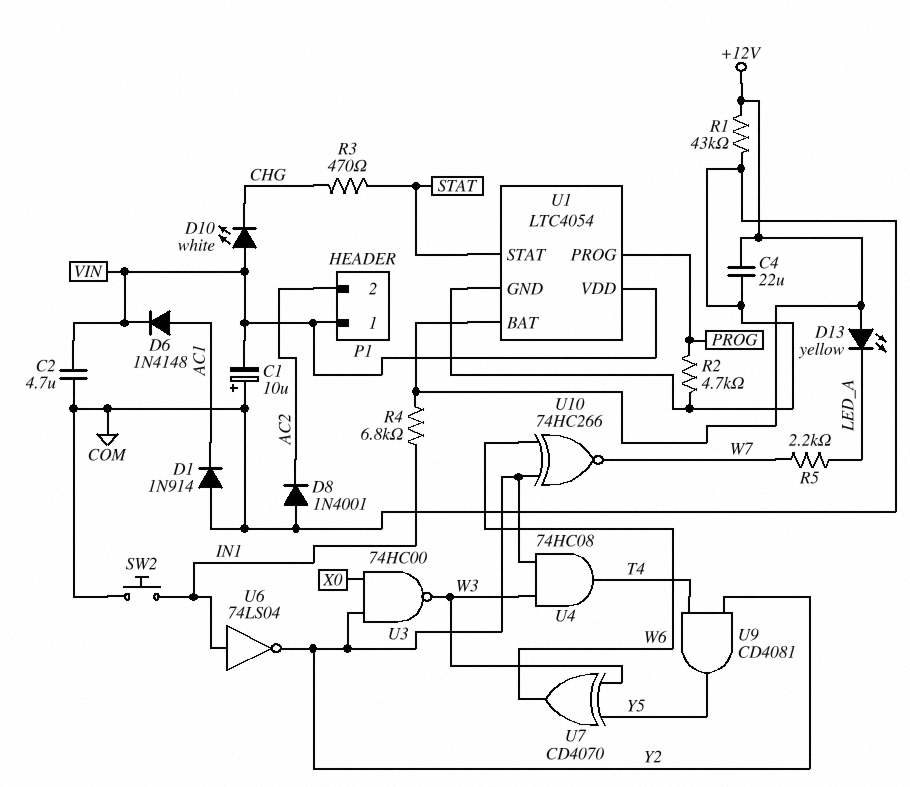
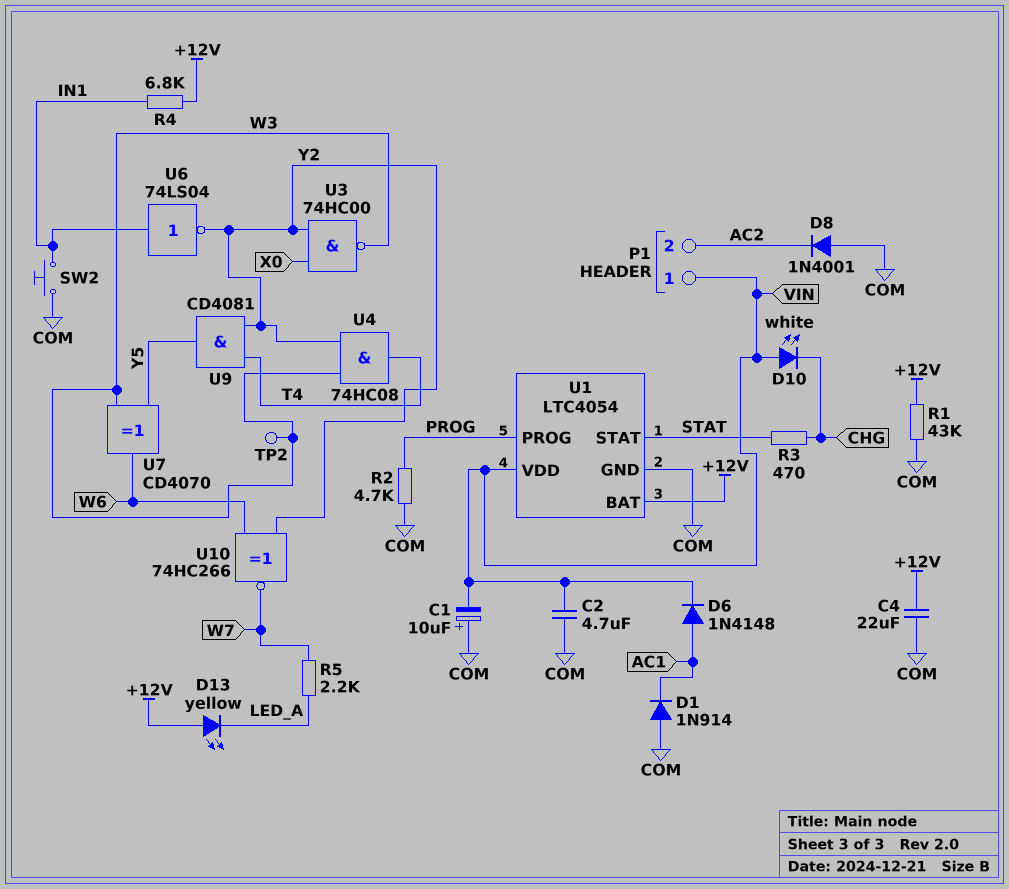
TP2: none -> test point (W3)

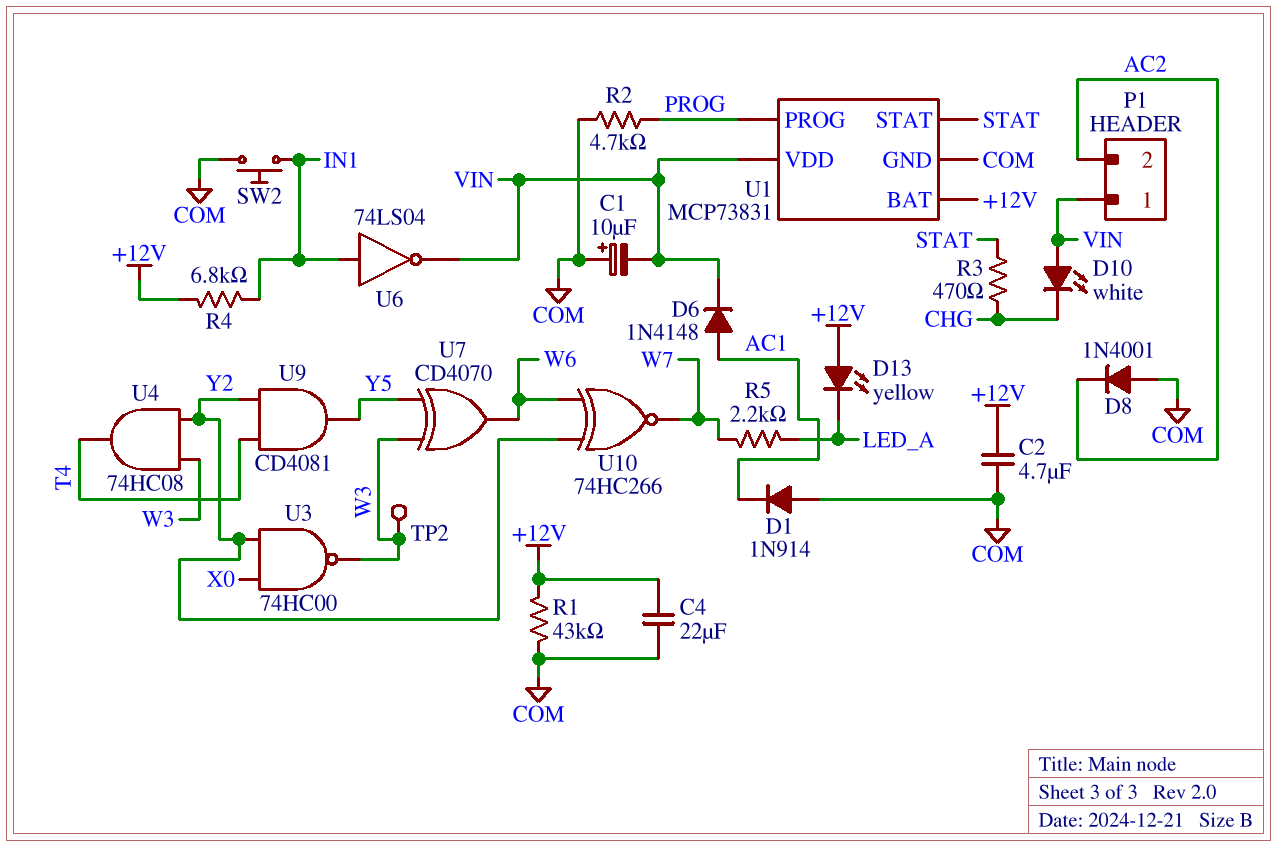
C2: 4.7uF (COM, VIN) -> 4.7uF (+12V, COM)
U1: LTC4054 -> MCP73831
U6: NOT 74LS04 (in IN1, out Y2) -> NOT 74LS04 (in IN1, out VIN)

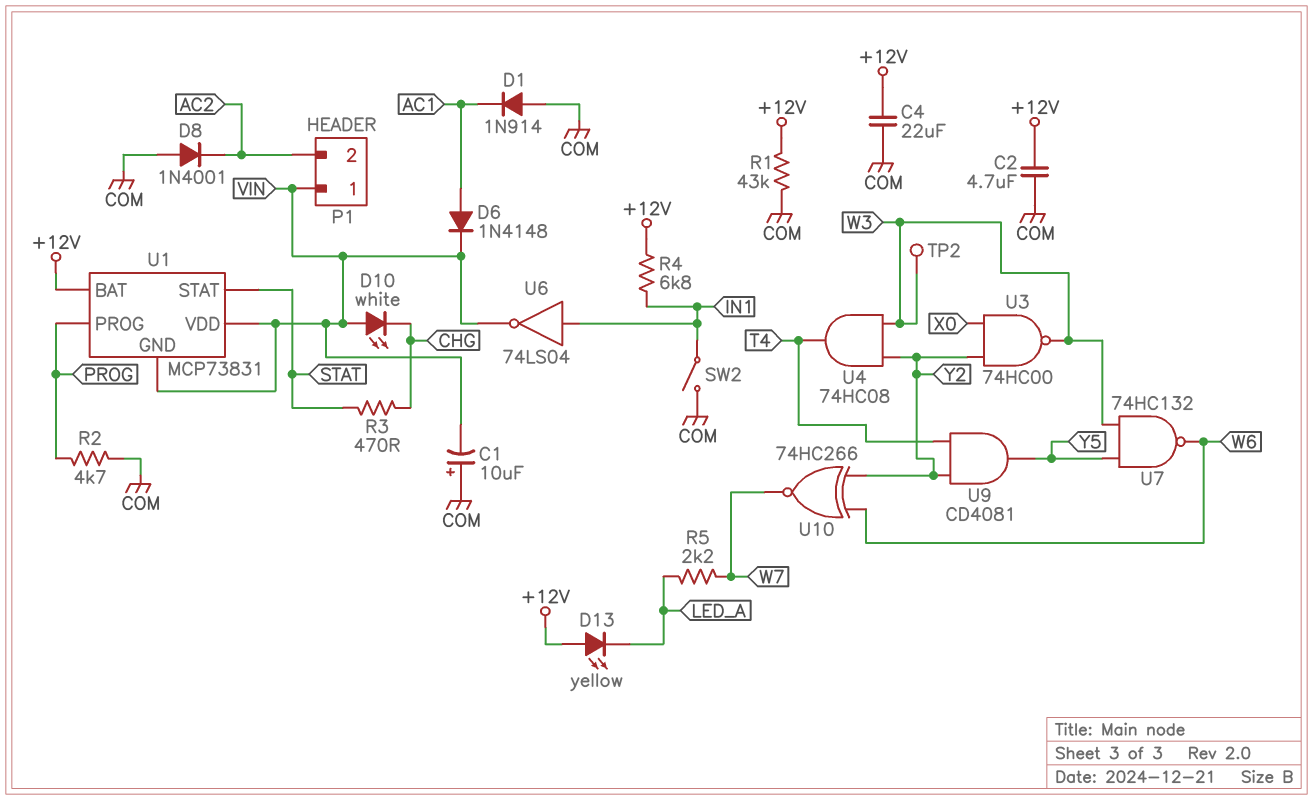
SW2: button (COM, IN1) -> switch (COM, IN1)
U1 pin GND: COM -> VIN
U7: XOR CD4070 (in W3, in Y5, out W6) -> NAND 74HC132 (in W3, in Y5, out W6)

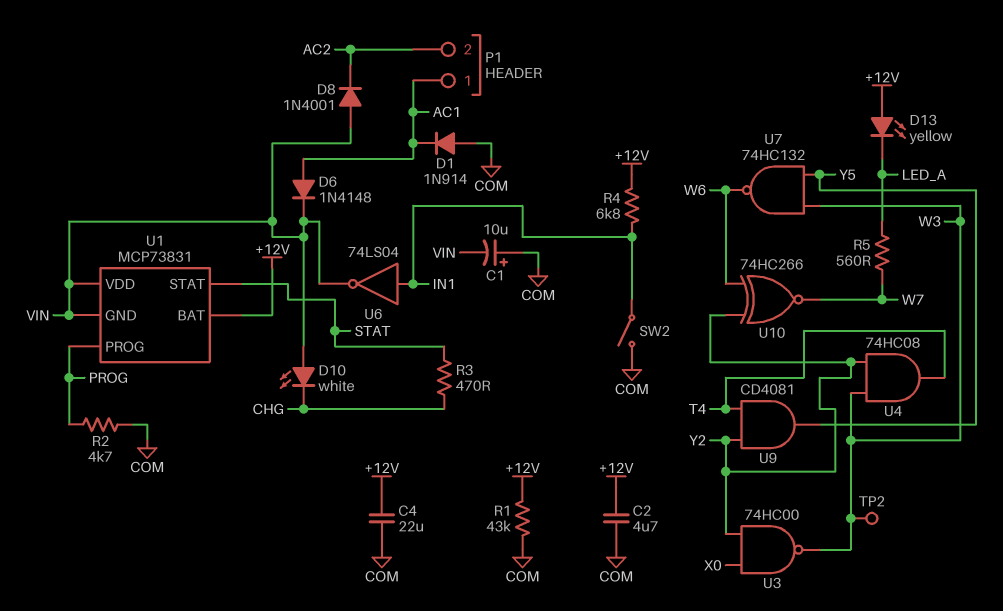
D8: diode 1N4001 (A COM, K AC2) -> diode 1N4001 (A VIN, K AC2)
P1 pin 1: VIN -> AC1
R5: 2.2k (LED_A, W7) -> 560 (LED_A, W7)

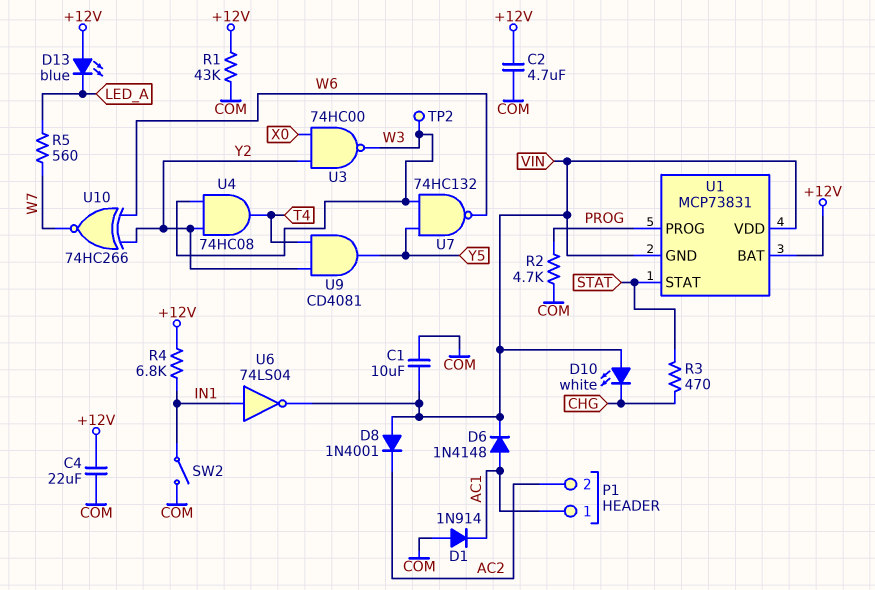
C1: 10uF (plus COM, minus VIN) -> 10uF (COM, VIN)
D13: LED yellow (A +12V, K LED_A) -> LED blue (A +12V, K LED_A)

